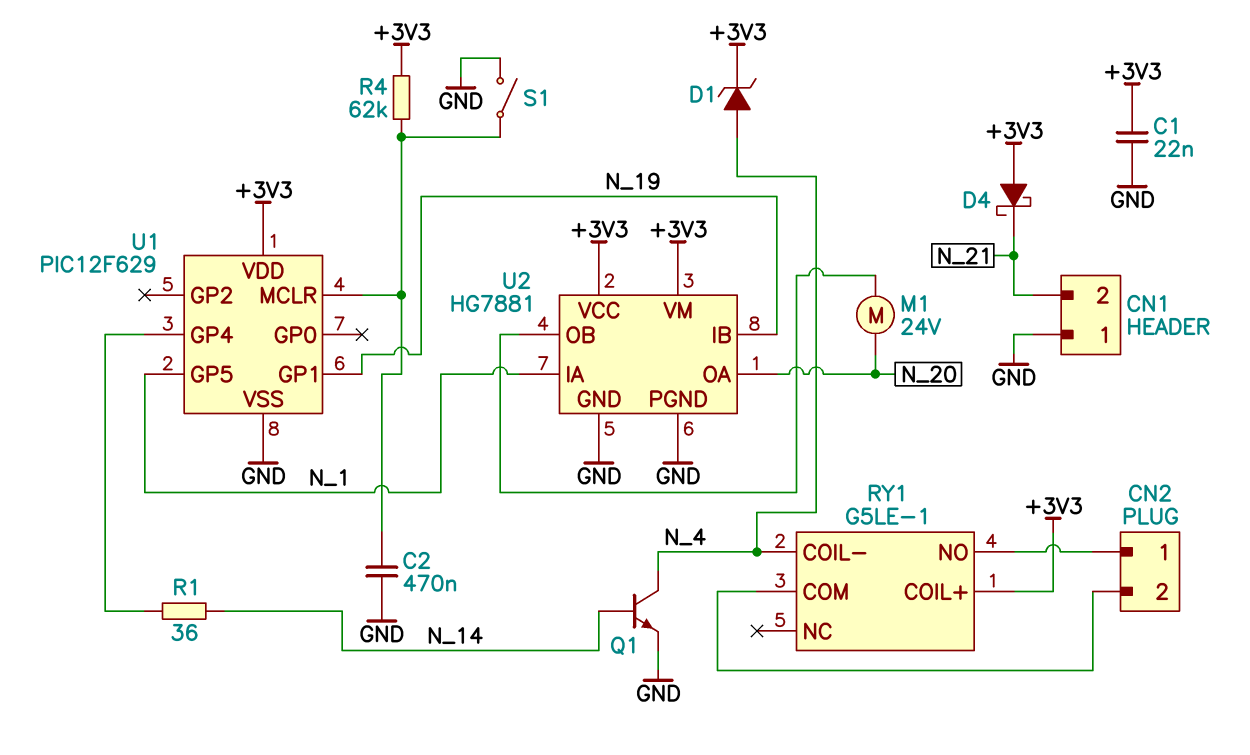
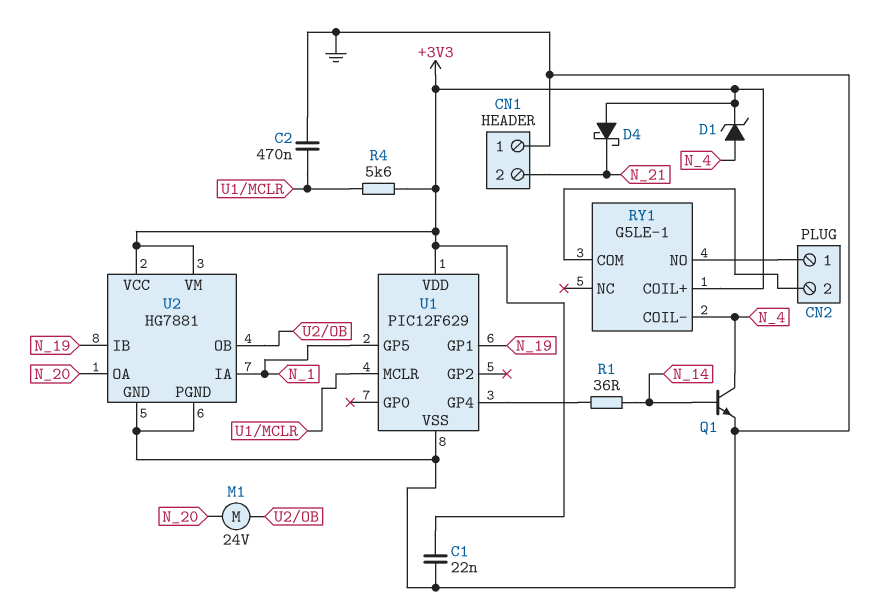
R4: 62k (+3V3, U1/MCLR) -> 5.6k (+3V3, U1/MCLR)
S1: switch (GND, U1/MCLR) -> none

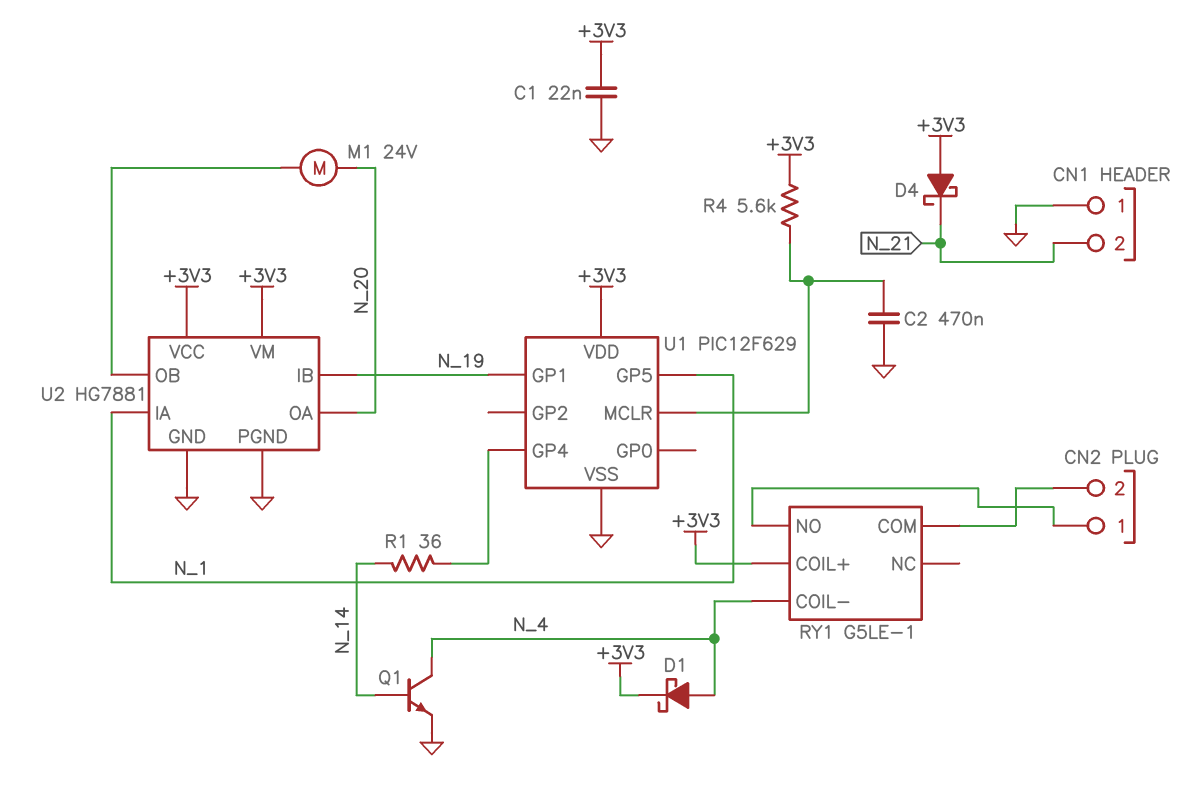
D1: zener (A N_4, K +3V3) -> schottky (A N_4, K +3V3)

